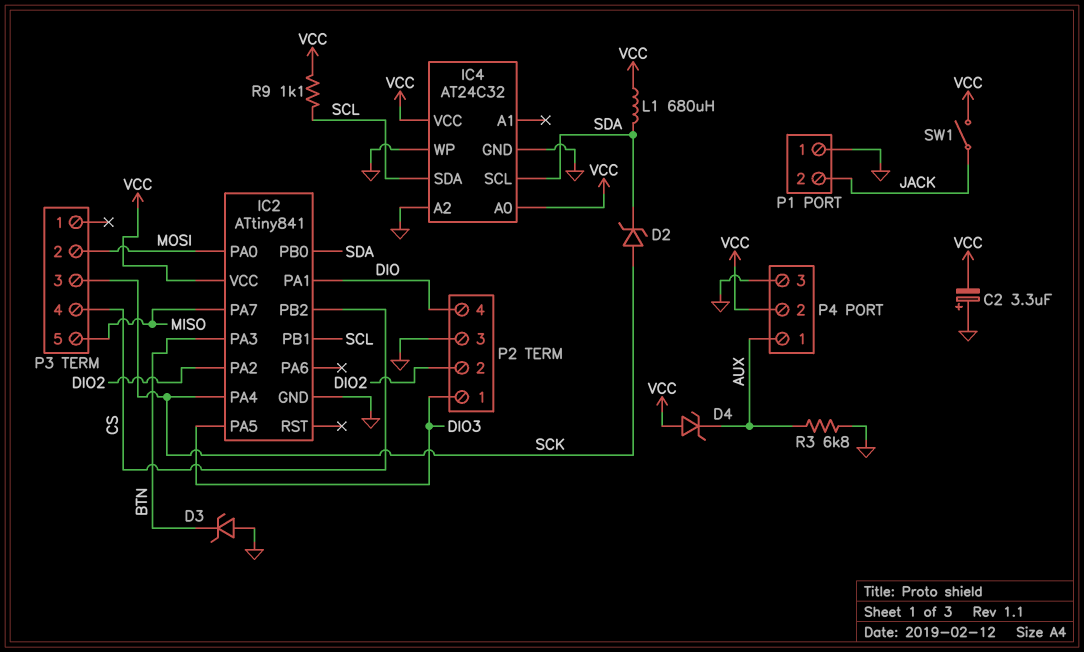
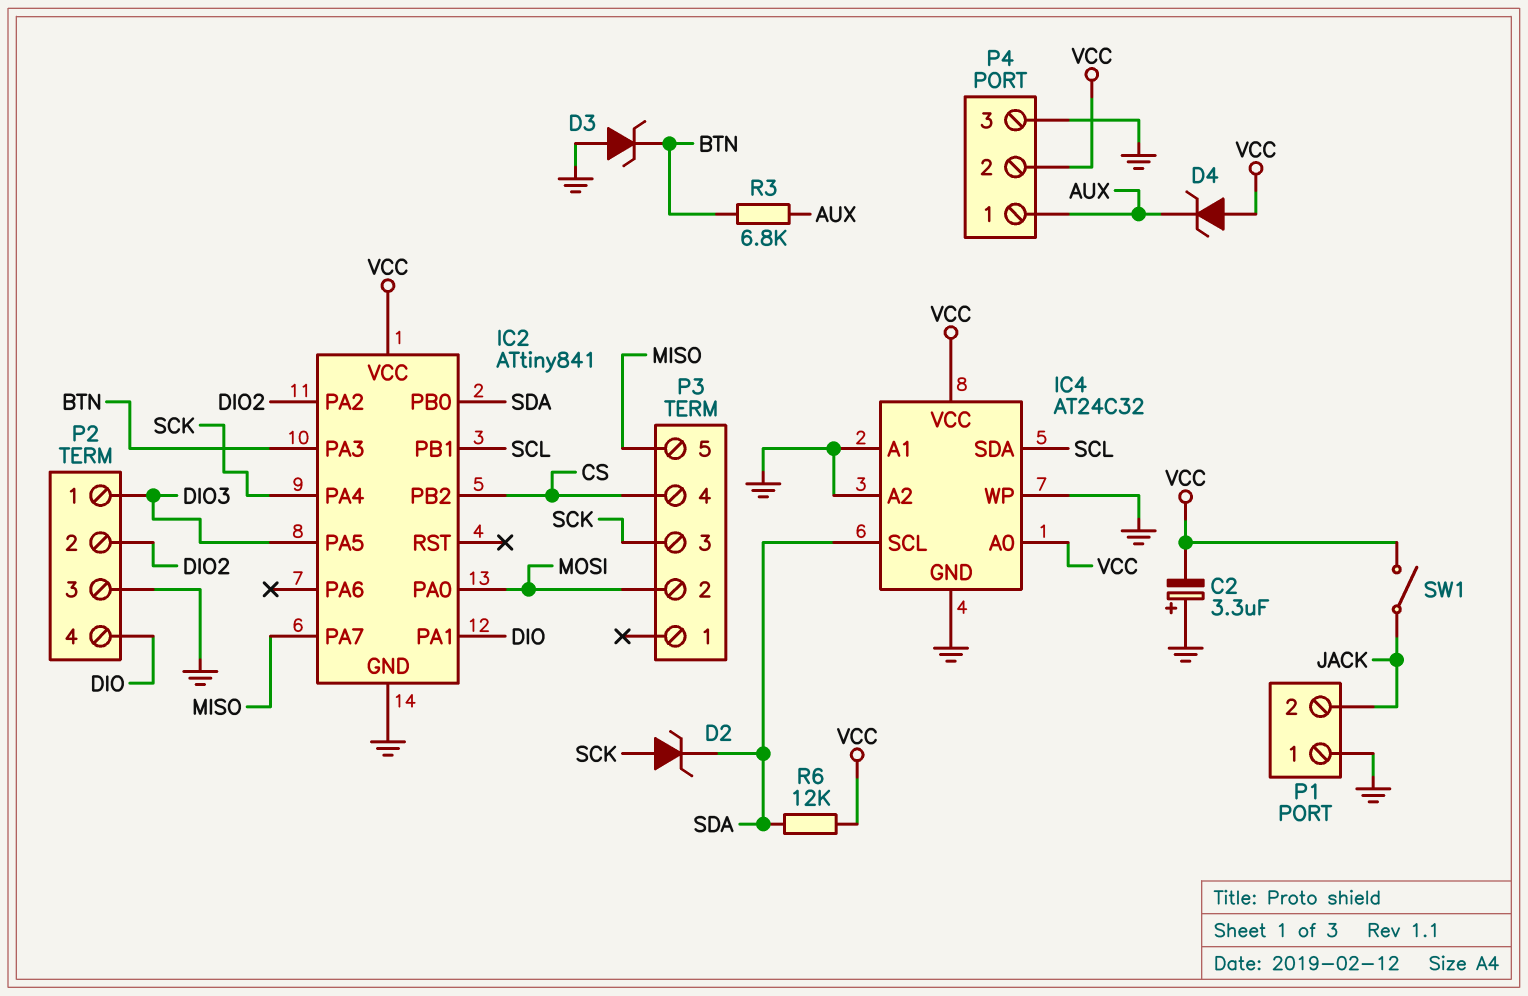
IC4 pin A1: none -> GND
L1: 680uH (SDA, VCC) -> none
R3: 6.8k (AUX, GND) -> 6.8k (AUX, BTN)
R6: none -> 12k (SDA, VCC)
R9: 1.1k (SCL, VCC) -> none

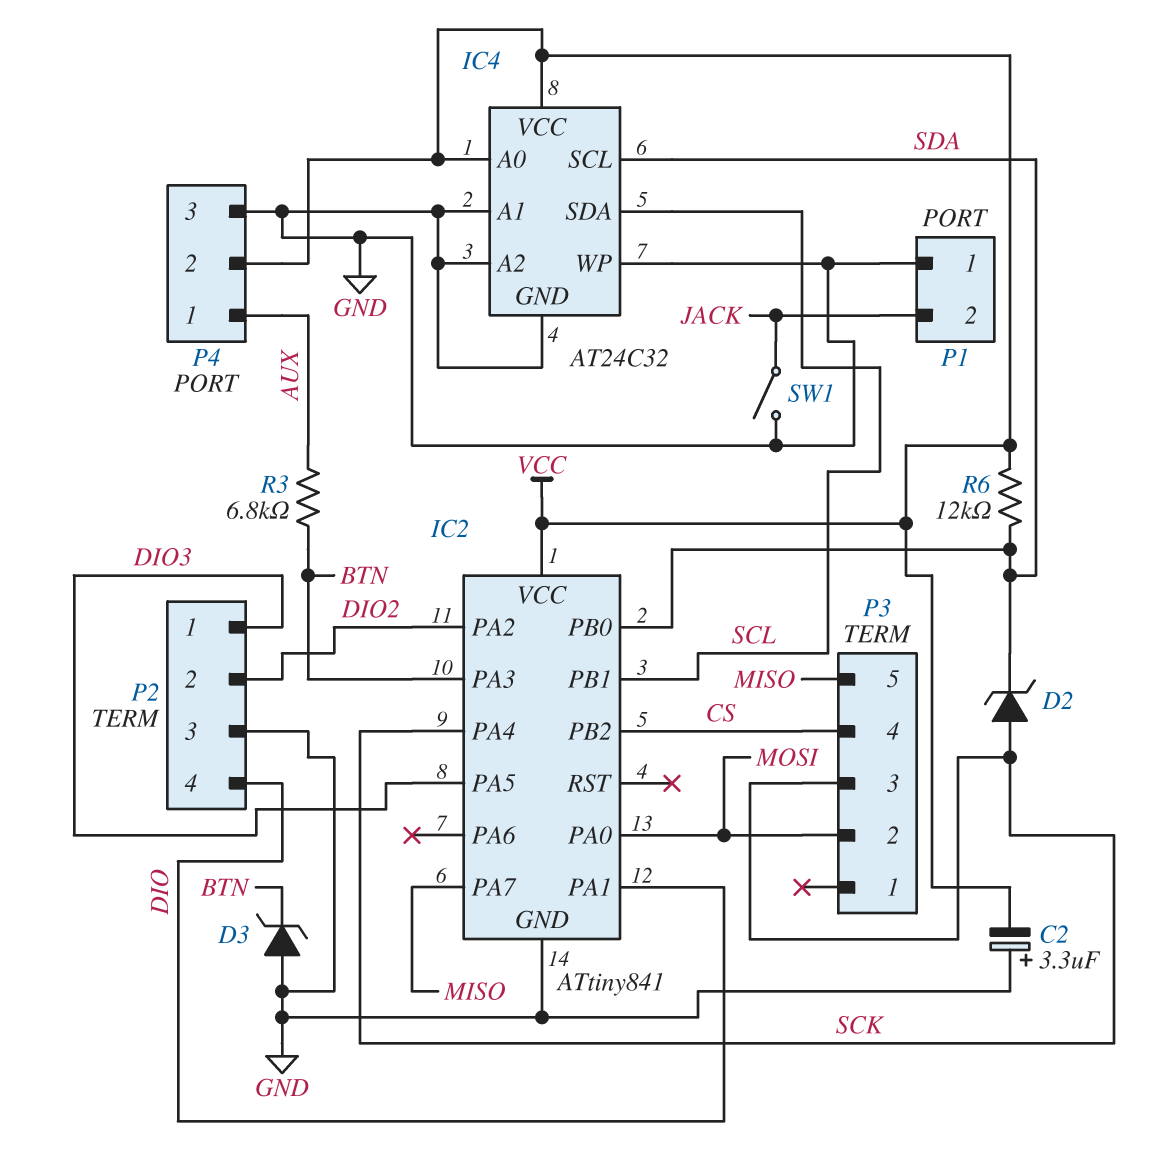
D4: zener (A VCC, K AUX) -> none
SW1: switch (JACK, VCC) -> switch (GND, JACK)

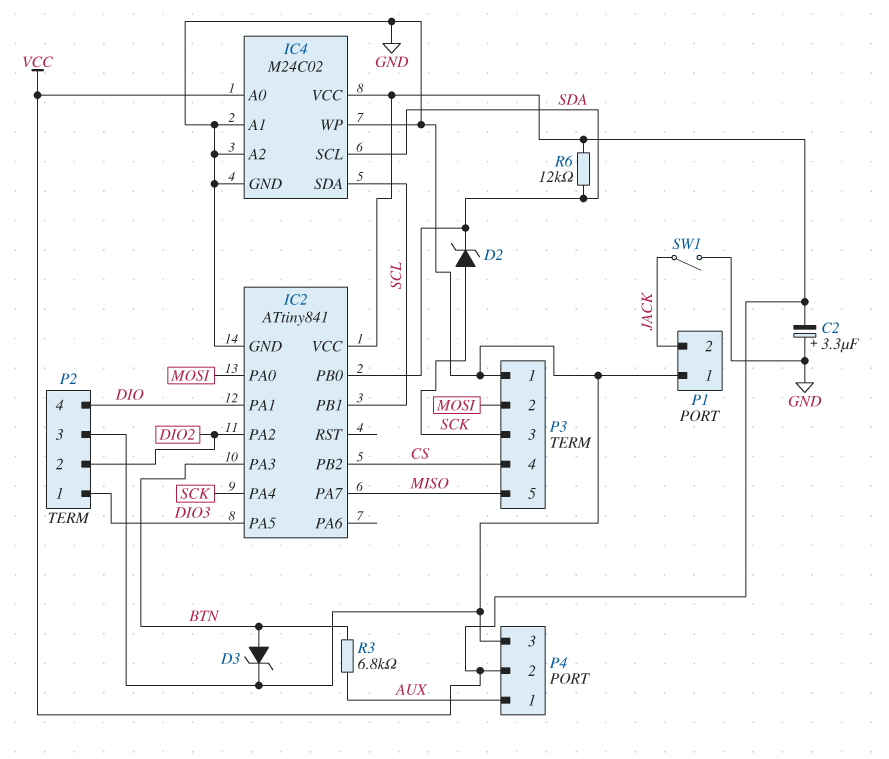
D3: zener (A GND, K BTN) -> zener (A BTN, K GND)
IC4: AT24C32 -> M24C02
P3 pin 1: none -> GND

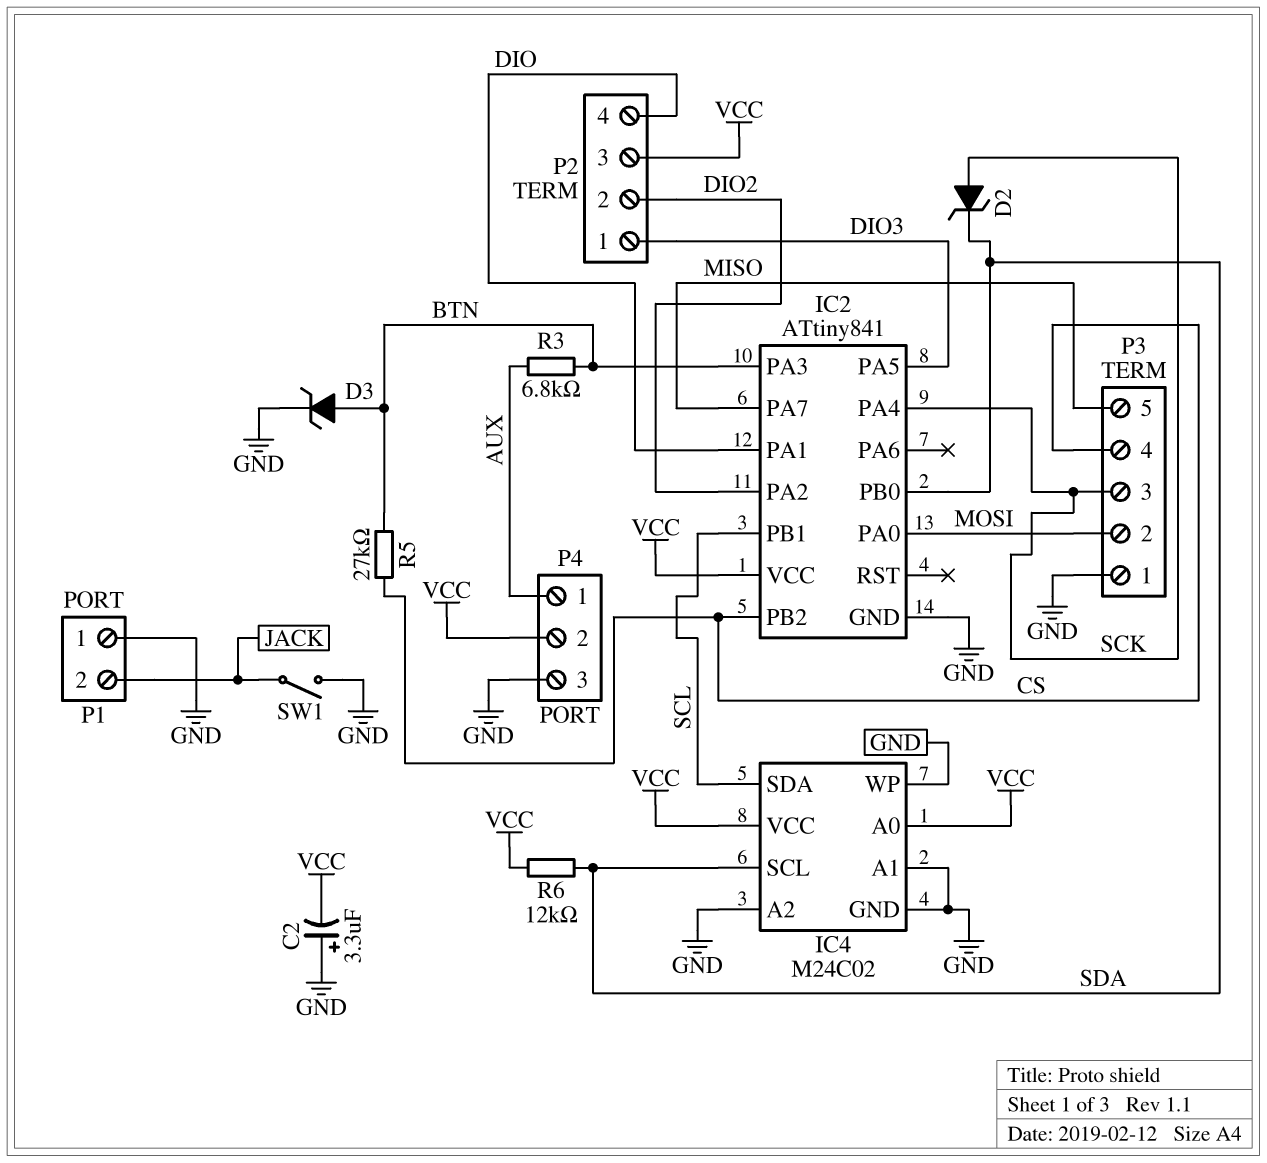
P2 pin 3: GND -> VCC
R5: none -> 27k (BTN, CS)

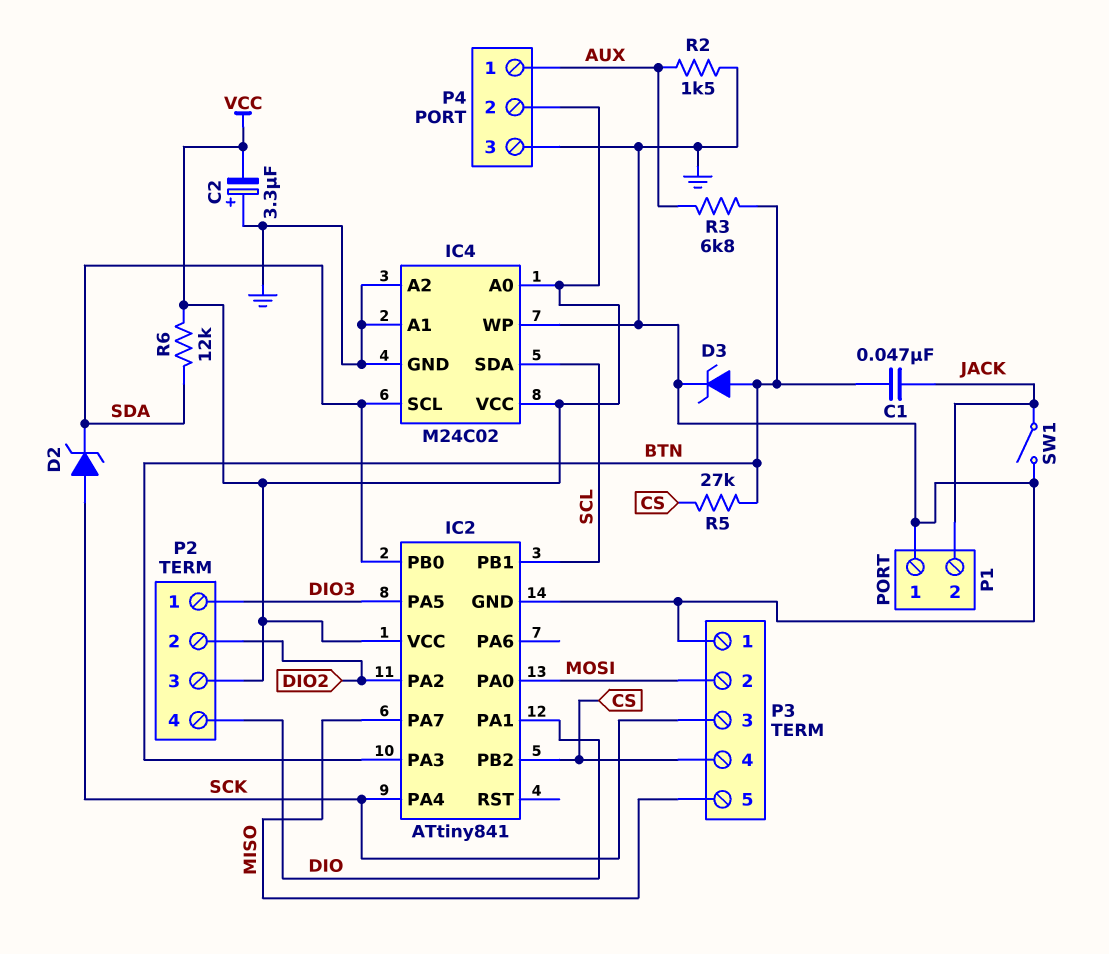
C1: none -> 47nF (BTN, JACK)
R2: none -> 1.5k (AUX, GND)

